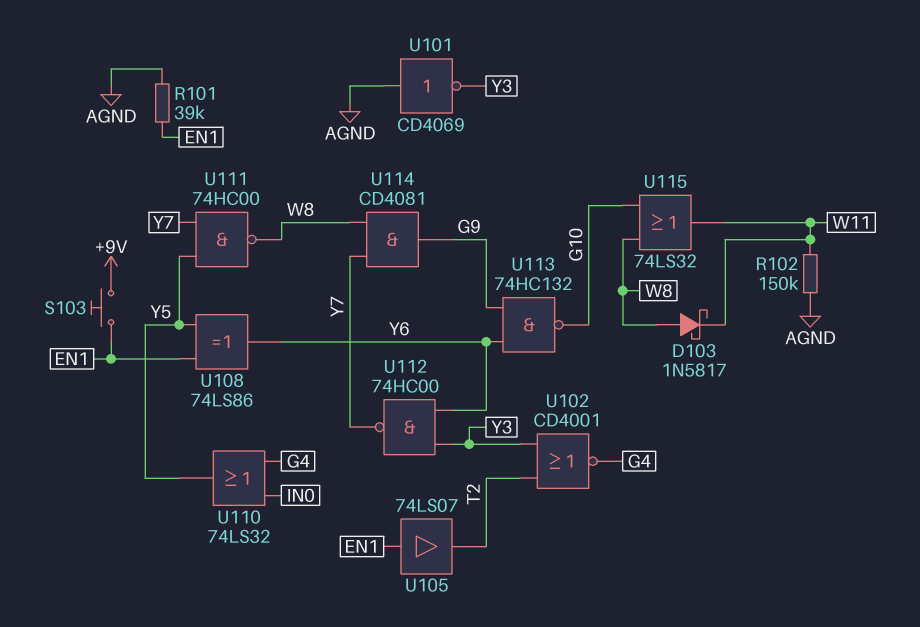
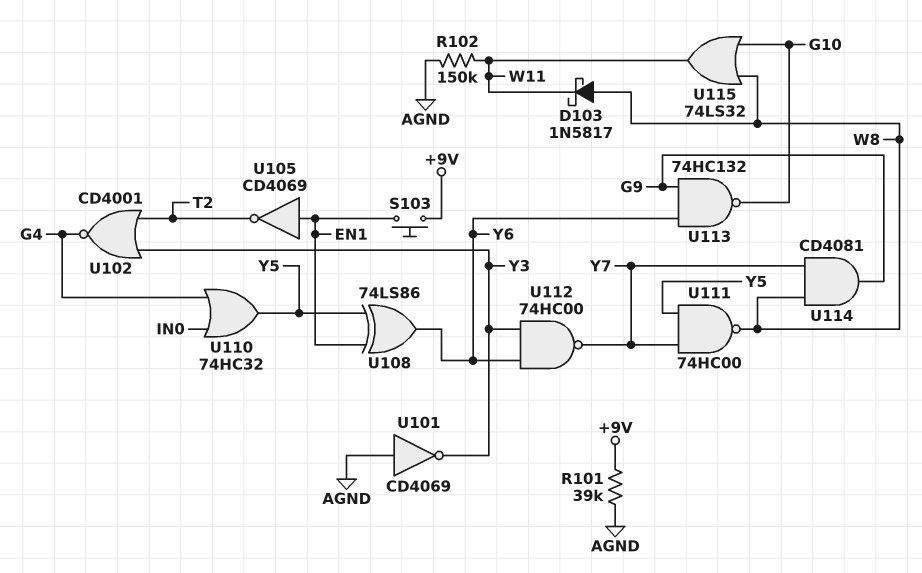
R101: 39k (AGND, EN1) -> 39k (+9V, AGND)
U105: buffer 74LS07 (in EN1, out T2) -> NOT CD4069 (in EN1, out T2)
U110: OR 74LS32 (in G4, in IN0, out Y5) -> OR 74HC32 (in G4, in IN0, out Y5)

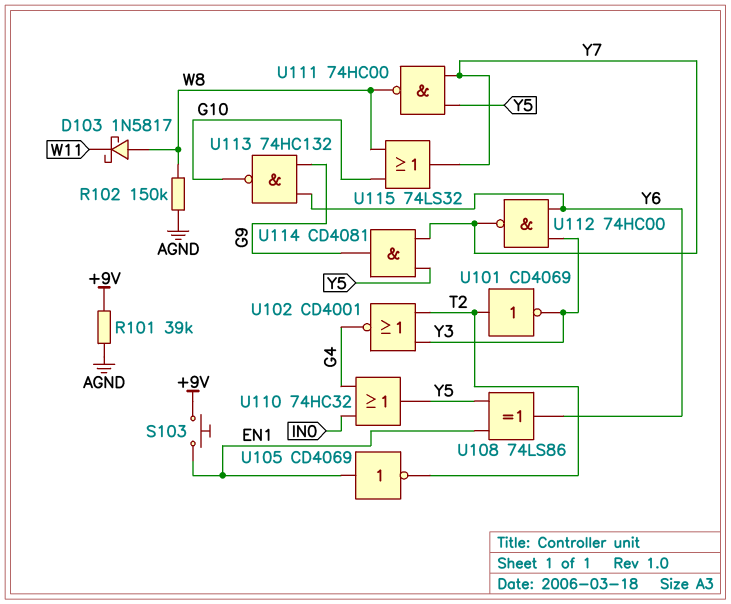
R102: 150k (AGND, W11) -> 150k (AGND, W8)
U101: NOT CD4069 (in AGND, out Y3) -> NOT CD4069 (in T2, out Y3)
U114: AND CD4081 (in W8, in Y7, out G9) -> AND CD4081 (in Y5, in Y7, out G9)
U115: OR 74LS32 (in G10, in W8, out W11) -> OR 74LS32 (in G10, in W8, out Y7)

